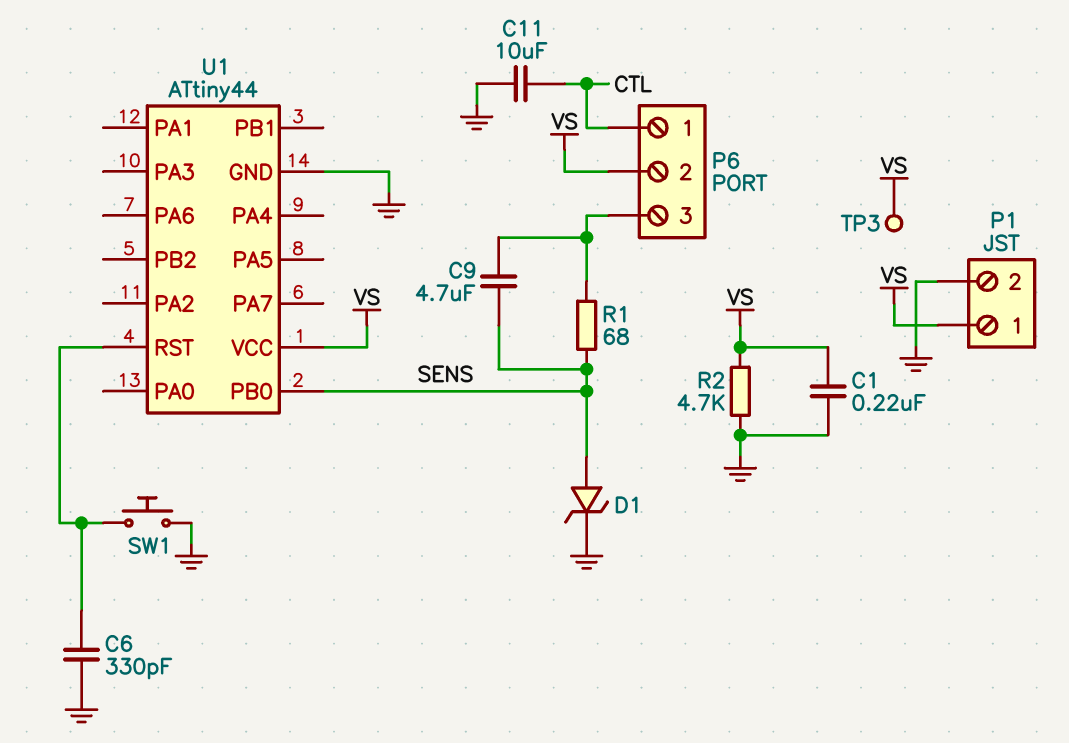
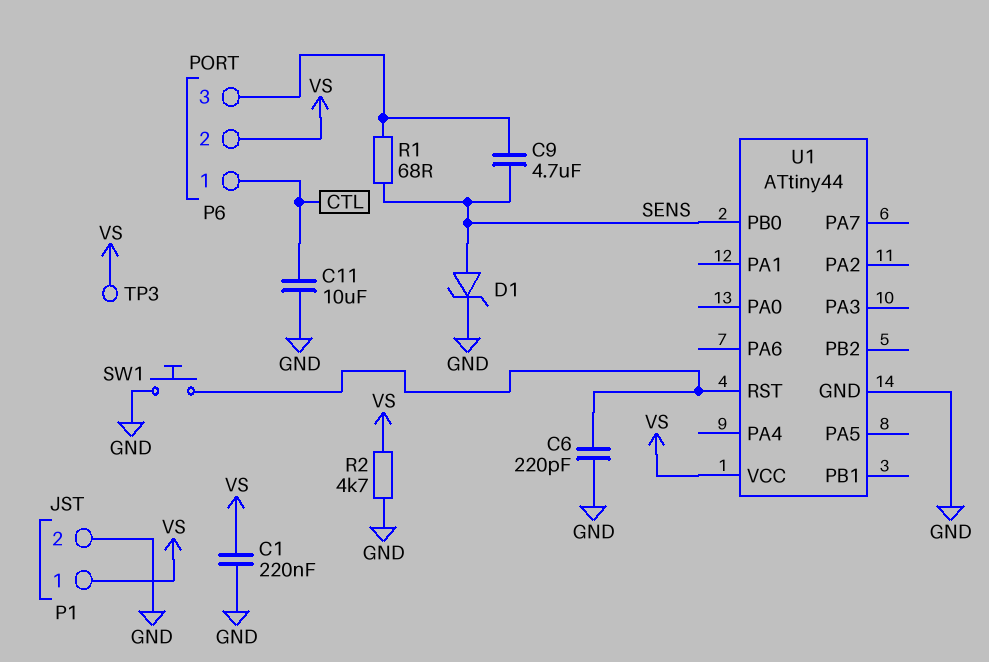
C6: 330pF (GND, U1/RST) -> 220pF (GND, U1/RST)

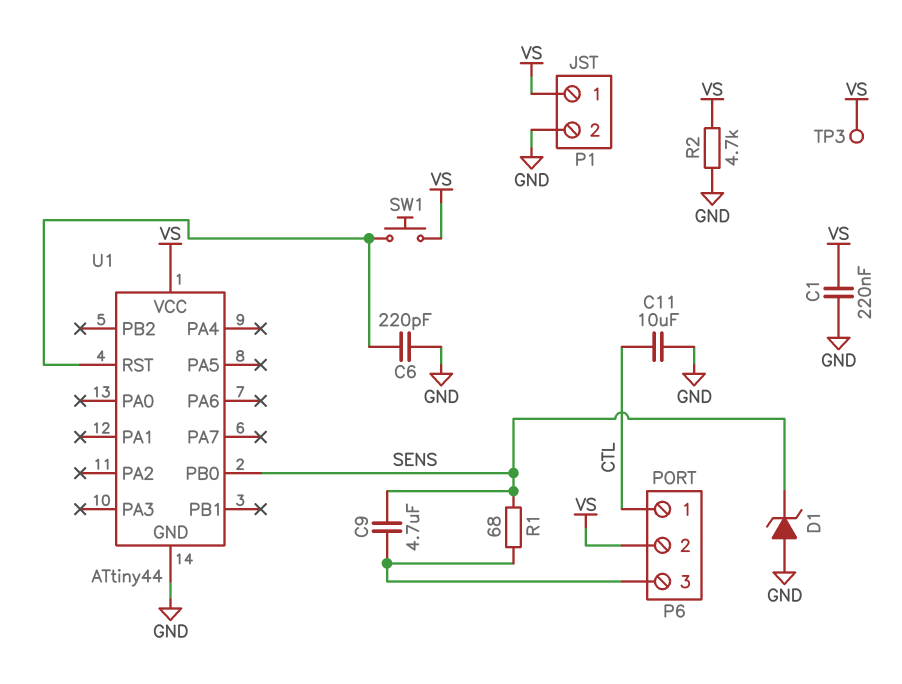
D1: zener (A SENS, K GND) -> zener (A GND, K SENS)
SW1: button (GND, U1/RST) -> button (U1/RST, VS)

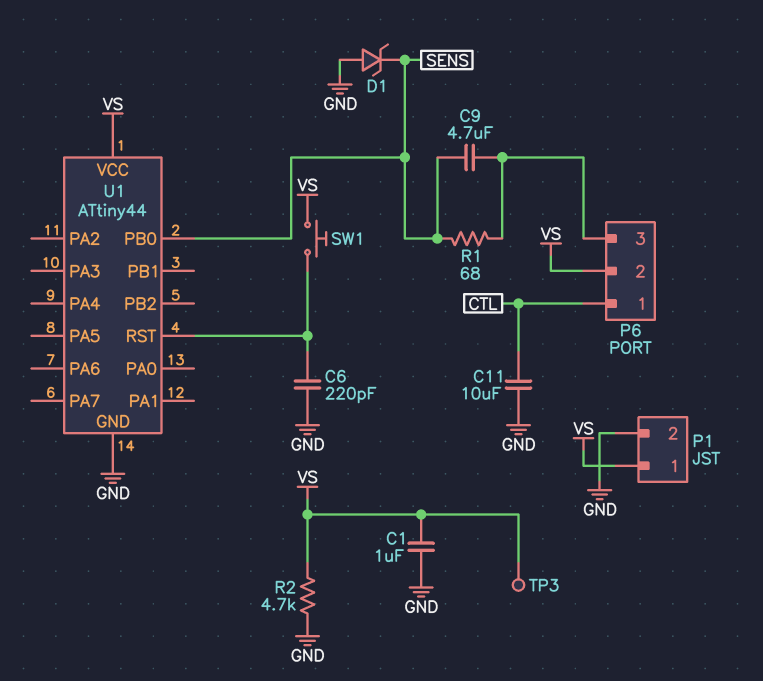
C1: 220nF (GND, VS) -> 1uF (GND, VS)

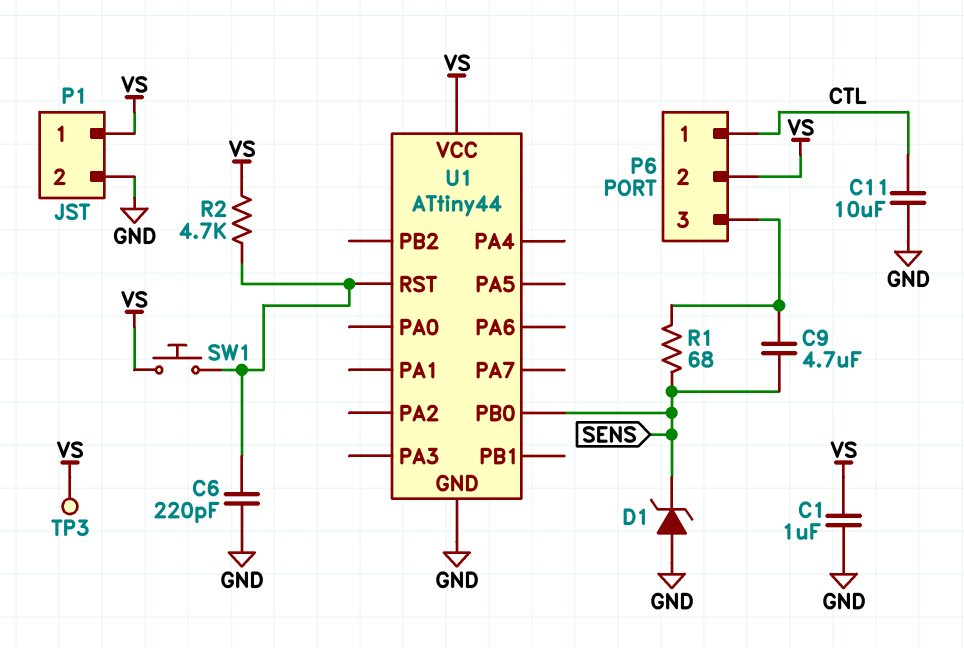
R2: 4.7k (GND, VS) -> 4.7k (U1/RST, VS)

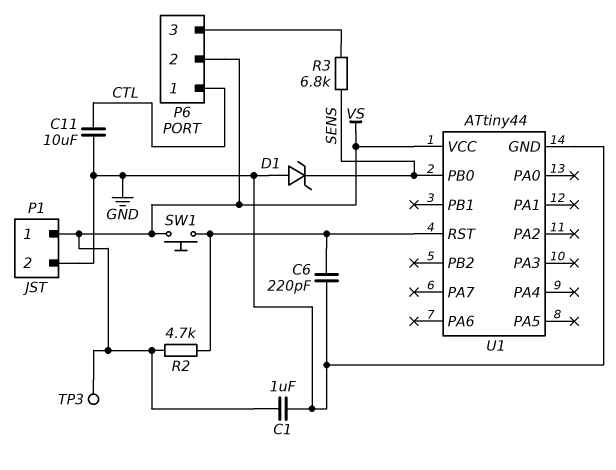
C9: 4.7uF (P6/3, SENS) -> none
R1: 68 (P6/3, SENS) -> none
R3: none -> 6.8k (P6/3, SENS)

